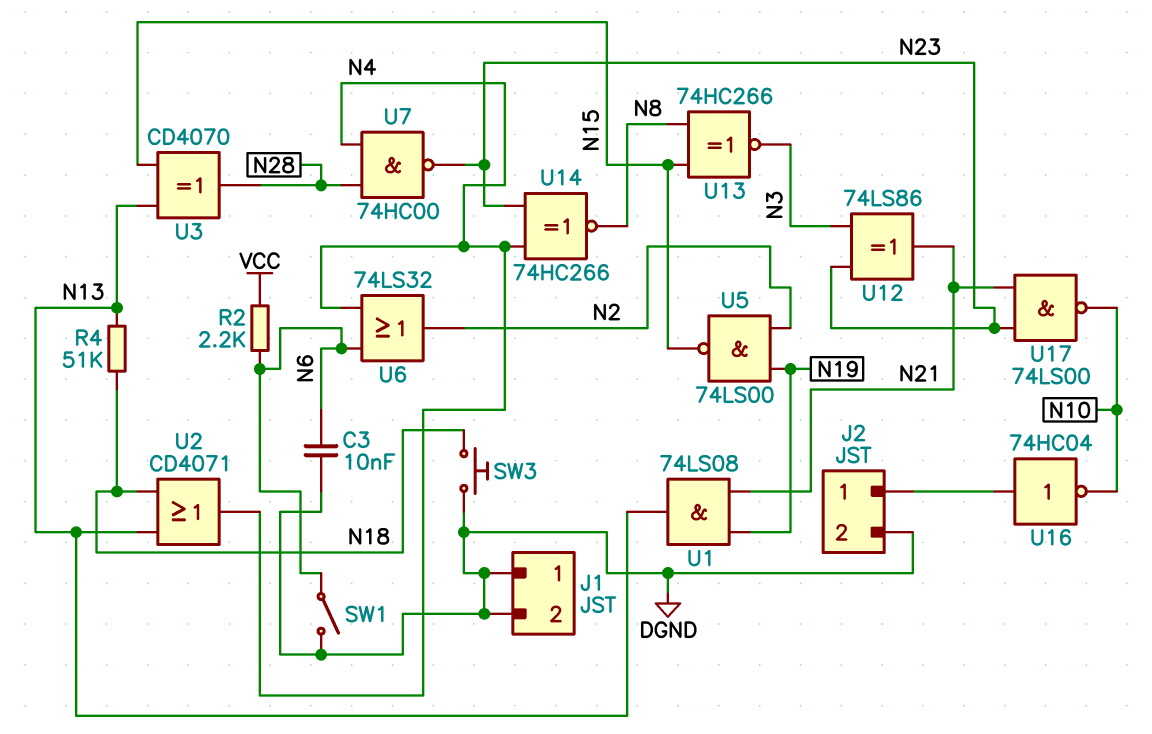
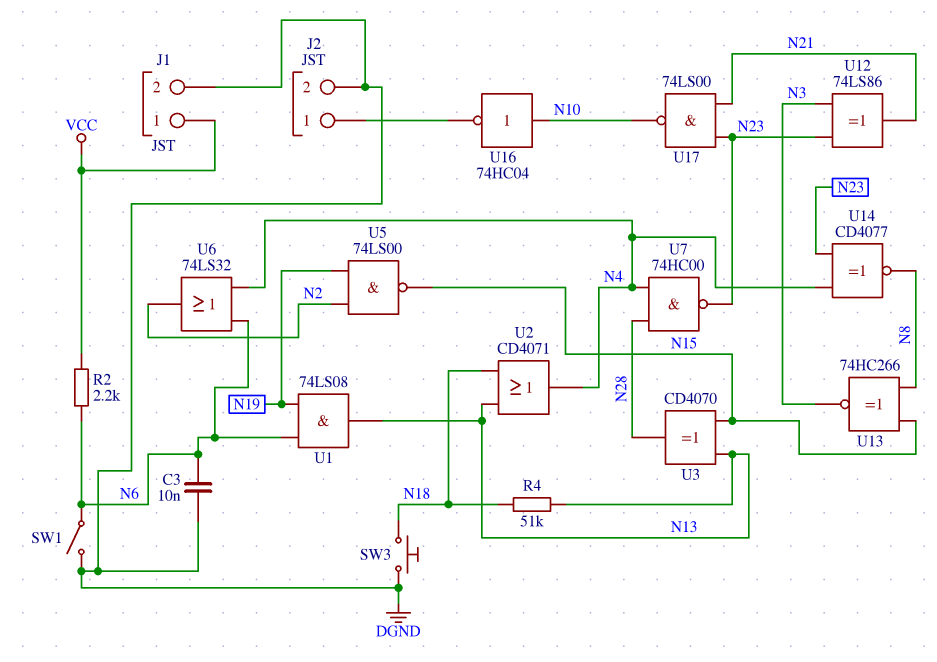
J1 pin 1: DGND -> VCC
U1: AND 74LS08 (in N19, in N21, out N13) -> AND 74LS08 (in N6, in N19, out N13)
U14: XNOR 74HC266 (in N4, in N23, out N8) -> XNOR CD4077 (in N4, in N23, out N8)
U16: NOT 74HC04 (in J2/1, out N10) -> NOT 74HC04 (in N10, out J2/1)

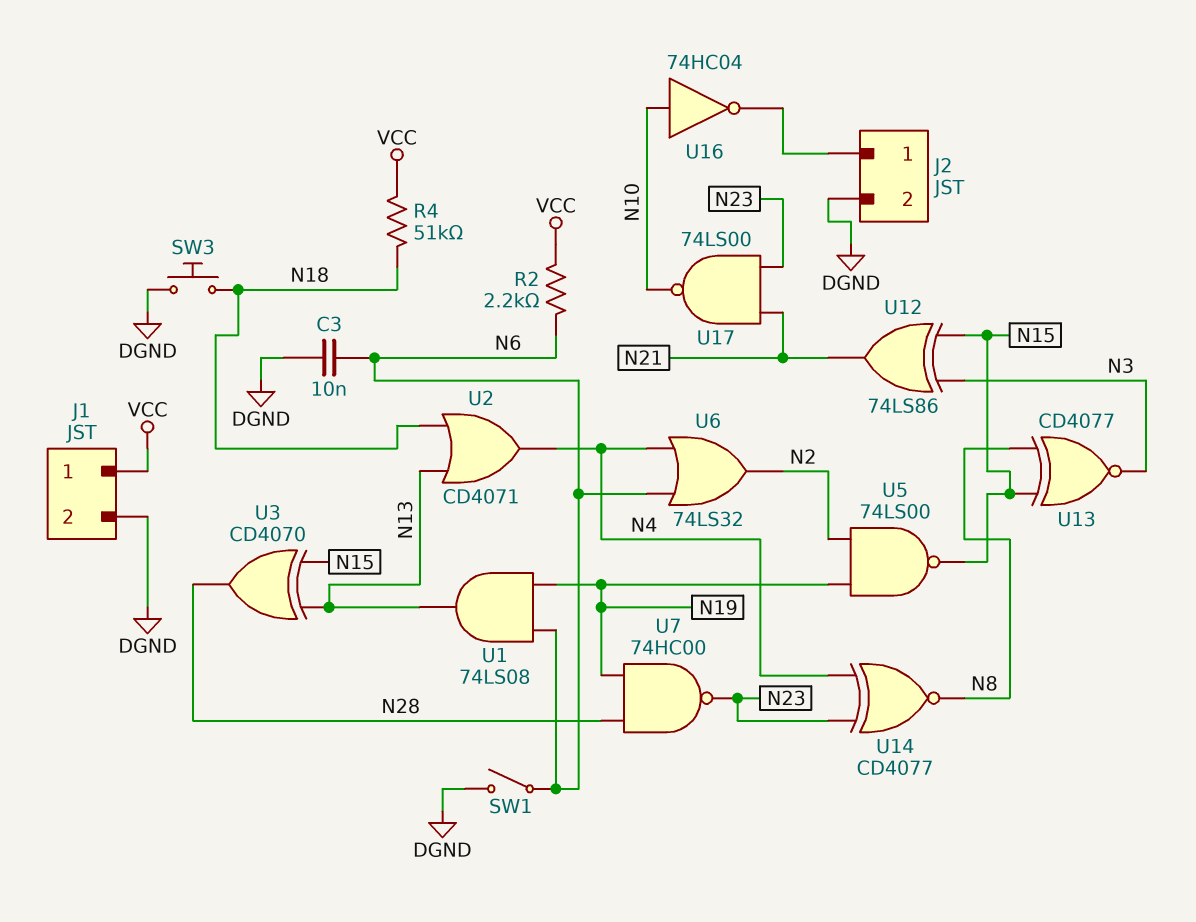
R4: 51k (N13, N18) -> 51k (N18, VCC)
U7: NAND 74HC00 (in N4, in N28, out N23) -> NAND 74HC00 (in N19, in N28, out N23)
U12: XOR 74LS86 (in N3, in N23, out N21) -> XOR 74LS86 (in N3, in N15, out N21)
U13: XNOR 74HC266 (in N8, in N15, out N3) -> XNOR CD4077 (in N8, in N15, out N3)

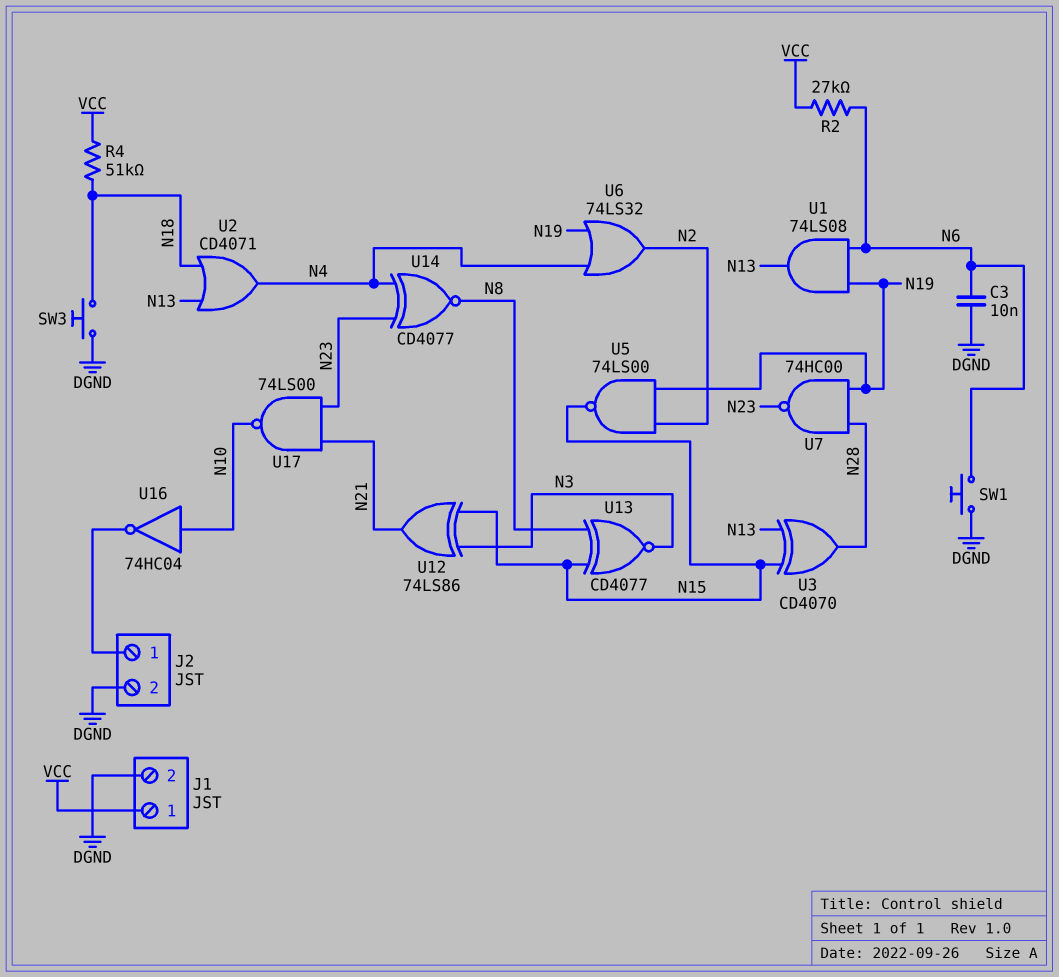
R2: 2.2k (N6, VCC) -> 27k (N6, VCC)
SW1: switch (DGND, N6) -> button (DGND, N6)
U6: OR 74LS32 (in N4, in N6, out N2) -> OR 74LS32 (in N4, in N19, out N2)

